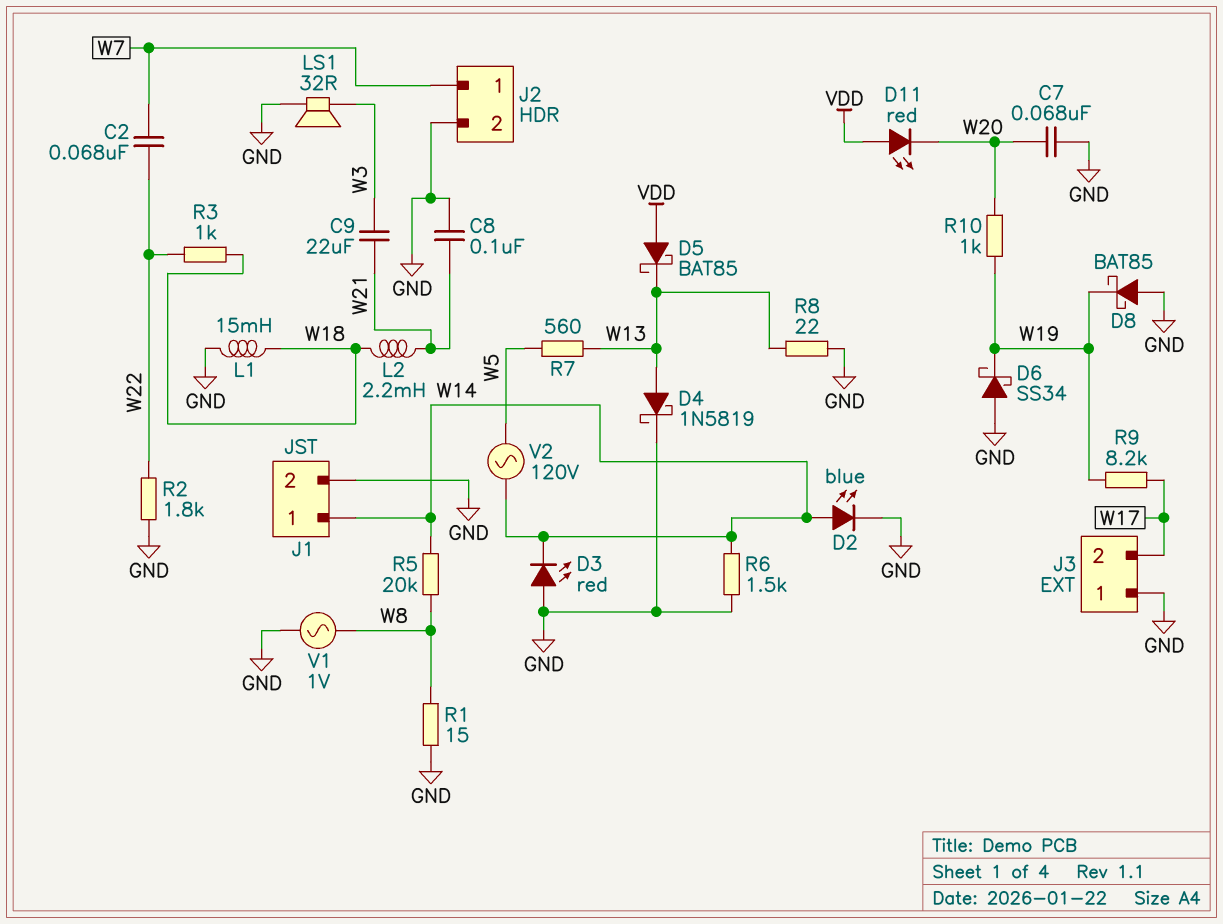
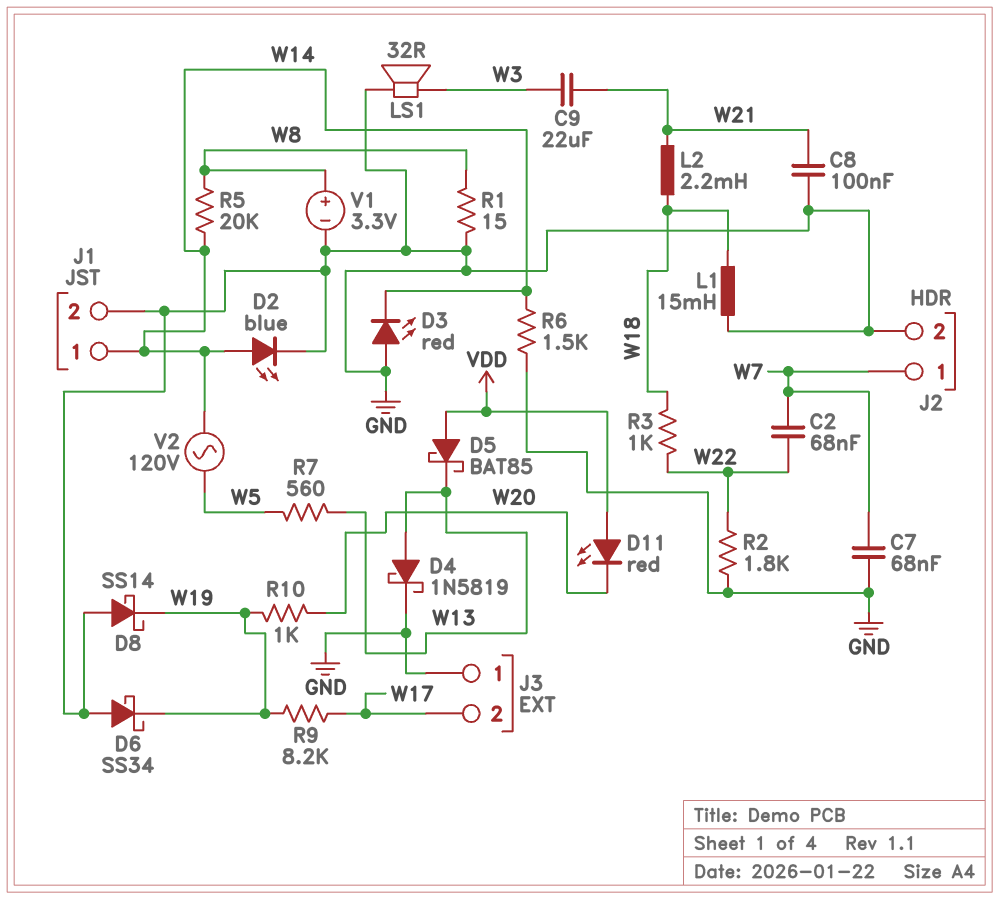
C7: 68nF (GND, W20) -> 68nF (GND, W7)
D8: schottky BAT85 (A GND, K W19) -> schottky SS14 (A GND, K W19)
R8: 22 (GND, W13) -> none
V1: AC 1V (GND, W8) -> 3.3V (plus W8, minus GND)

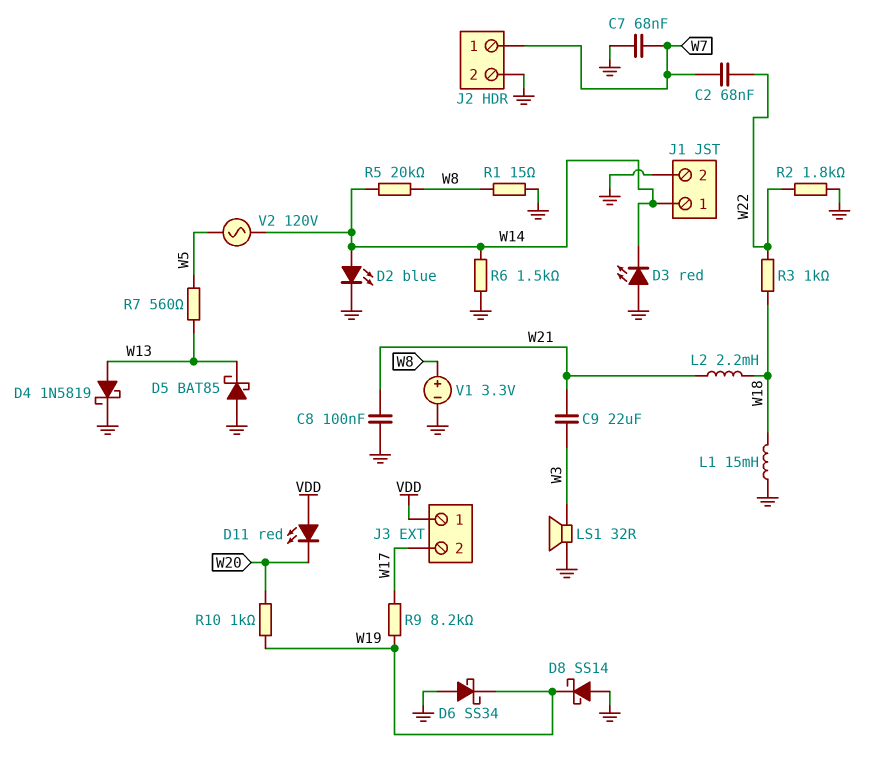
D5: schottky BAT85 (A VDD, K W13) -> schottky BAT85 (A GND, K W13)
J3 pin 1: GND -> VDD

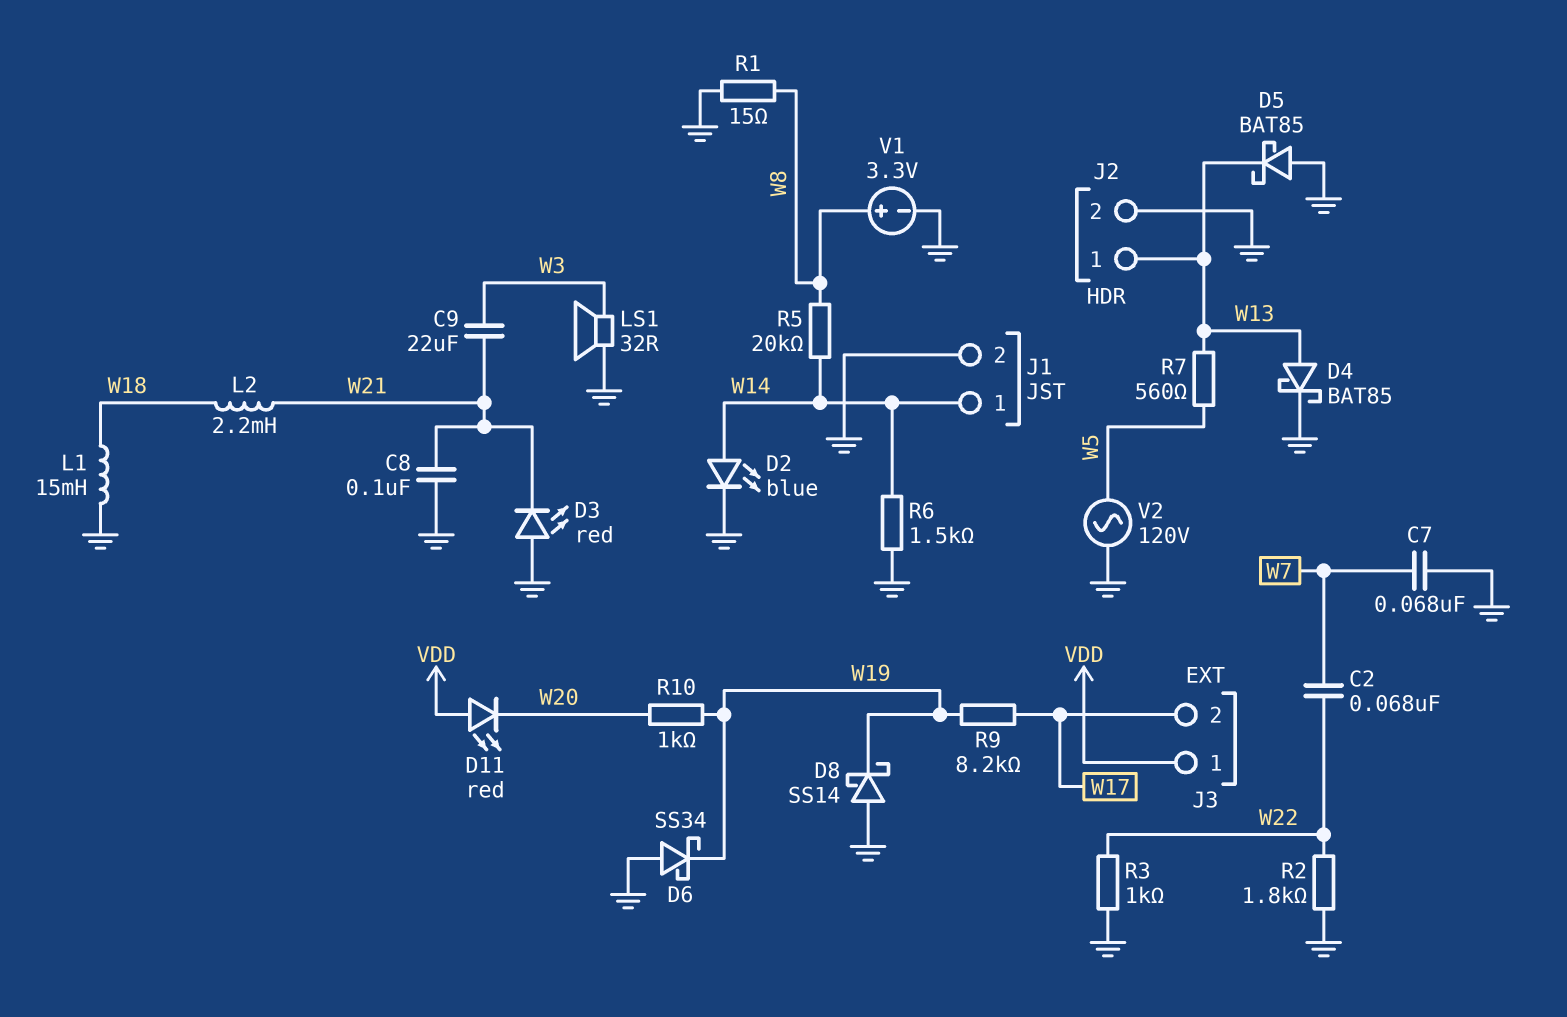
D3: LED red (A GND, K W14) -> LED red (A GND, K W21)
D4: schottky 1N5819 (A W13, K GND) -> schottky BAT85 (A W13, K GND)
J2 pin 1: W7 -> W13
R3: 1k (W18, W22) -> 1k (GND, W22)
V2: AC 120V (W5, W14) -> AC 120V (GND, W5)

